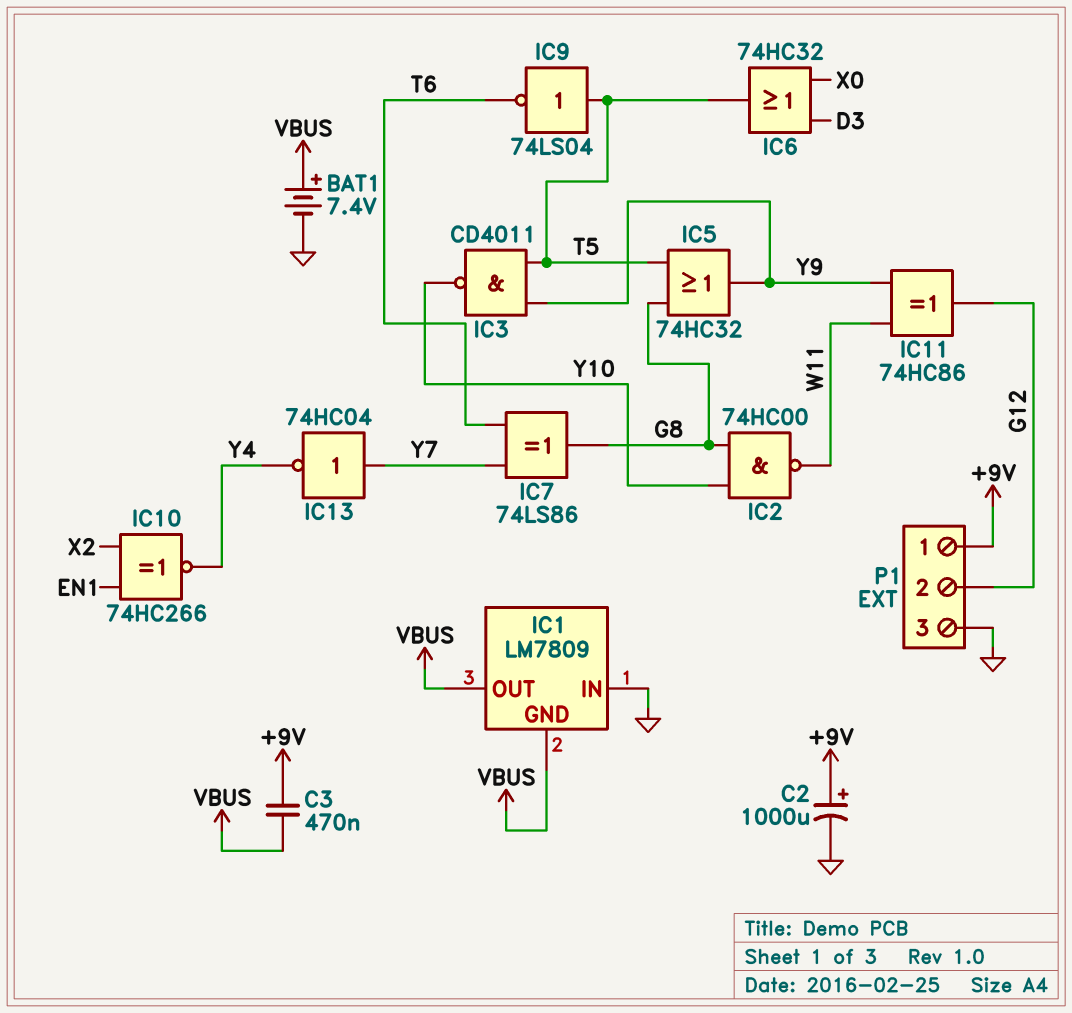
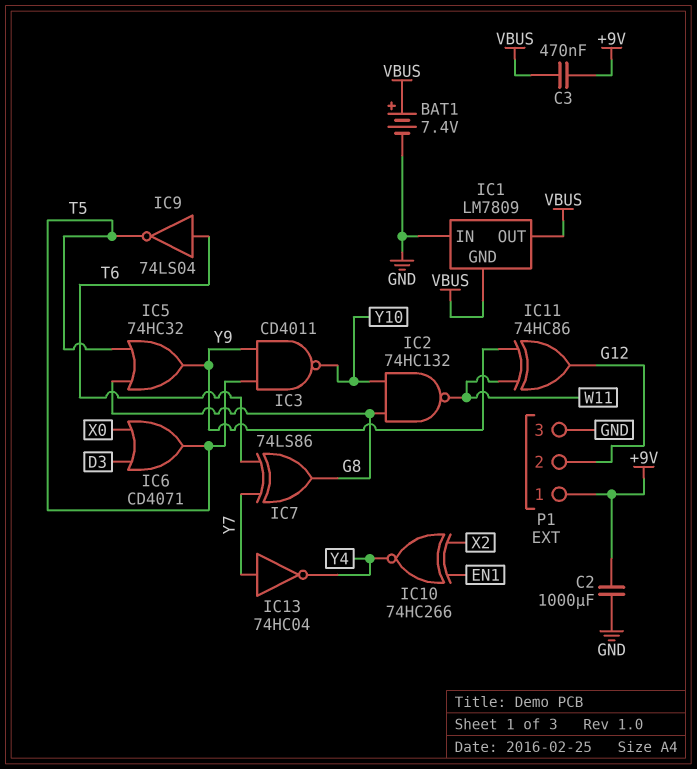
C2: 1000uF (plus +9V, minus GND) -> 1000uF (+9V, GND)
IC2: NAND 74HC00 (in G8, in Y10, out W11) -> NAND 74HC132 (in G8, in Y10, out W11)
IC6: OR 74HC32 (in D3, in X0, out T5) -> OR CD4071 (in D3, in X0, out T5)
IC9: NOT 74LS04 (in T5, out T6) -> NOT 74LS04 (in T6, out T5)

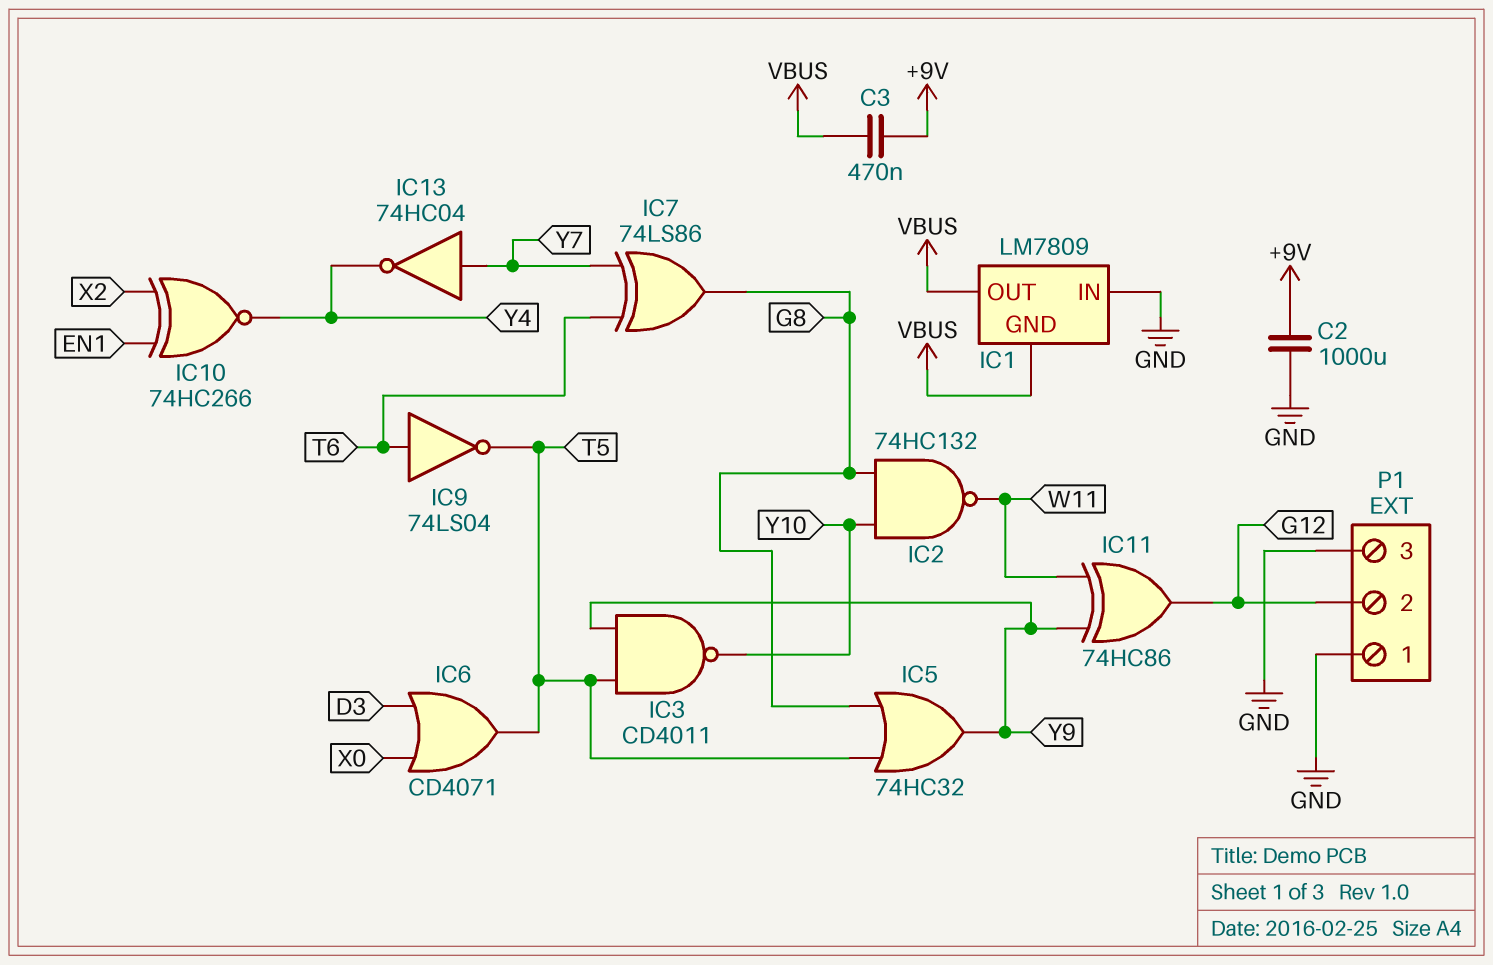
BAT1: 7.4V (plus VBUS, minus GND) -> none
P1 pin 1: +9V -> GND

